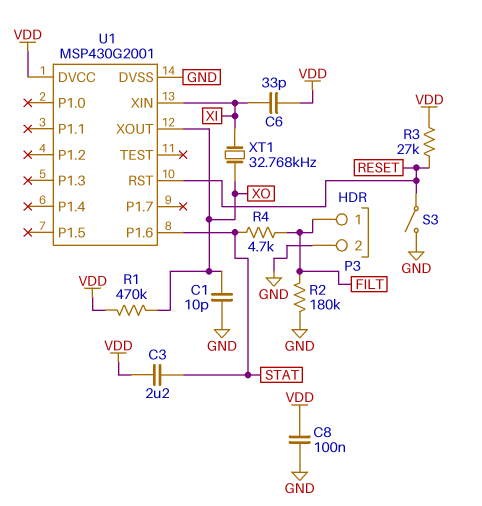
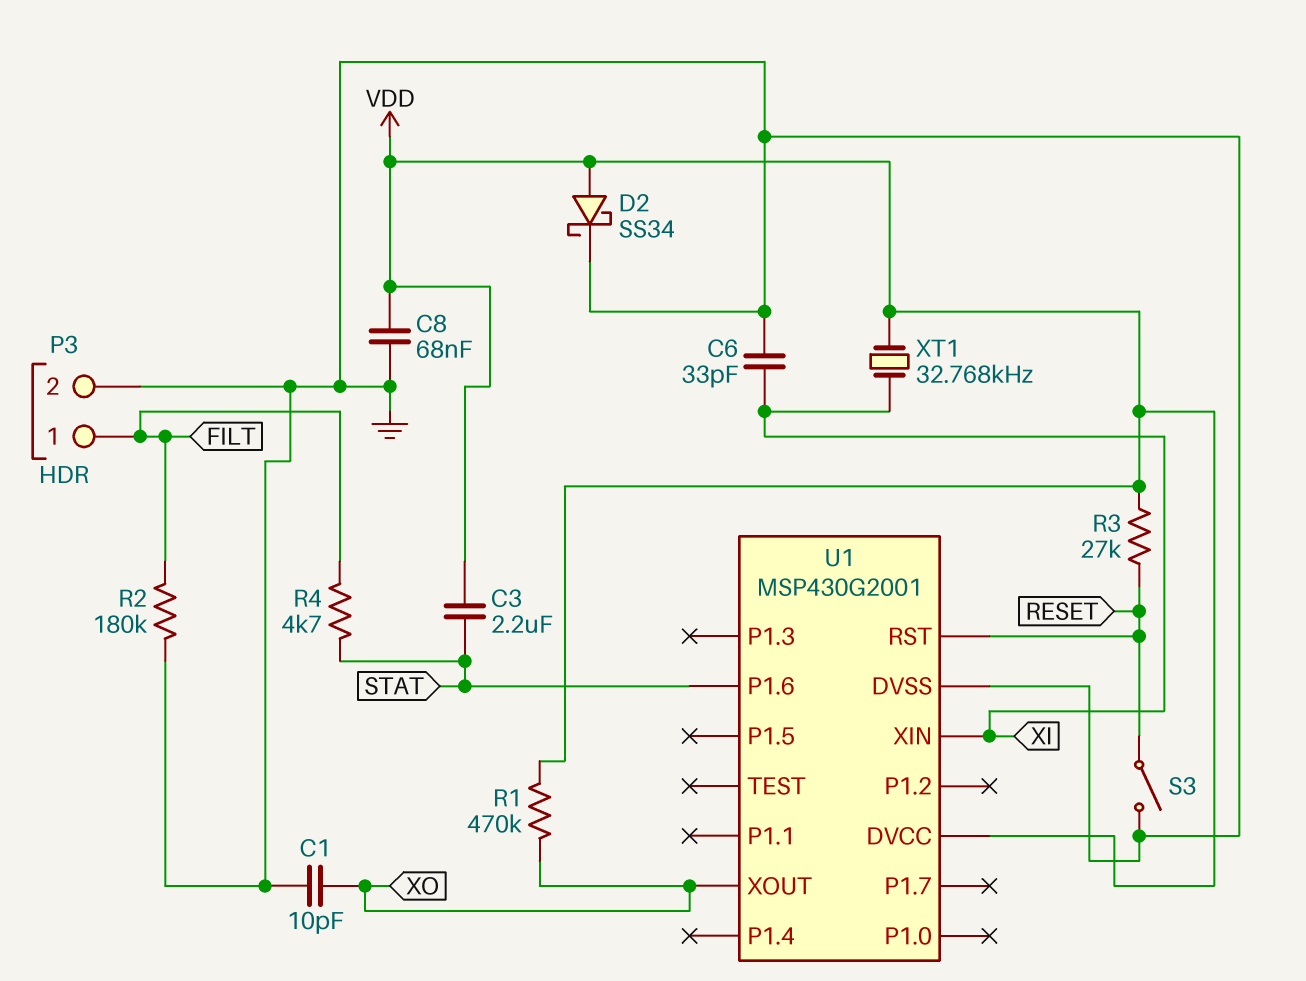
C6: 33pF (VDD, XI) -> 33pF (GND, XI)
C8: 100nF (GND, VDD) -> 68nF (GND, VDD)
D2: none -> schottky SS34 (A VDD, K GND)
XT1: 32.768kHz (XI, XO) -> 32.768kHz (VDD, XI)

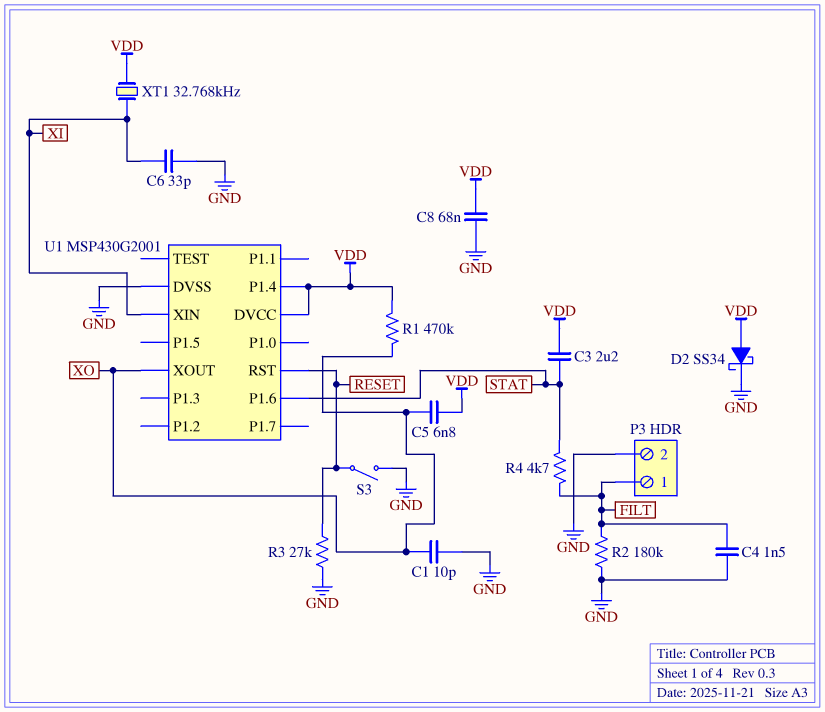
C4: none -> 1.5nF (FILT, GND)
C5: none -> 6.8nF (VDD, XO)
R3: 27k (RESET, VDD) -> 27k (GND, RESET)
U1 pin P1.4: none -> VDD

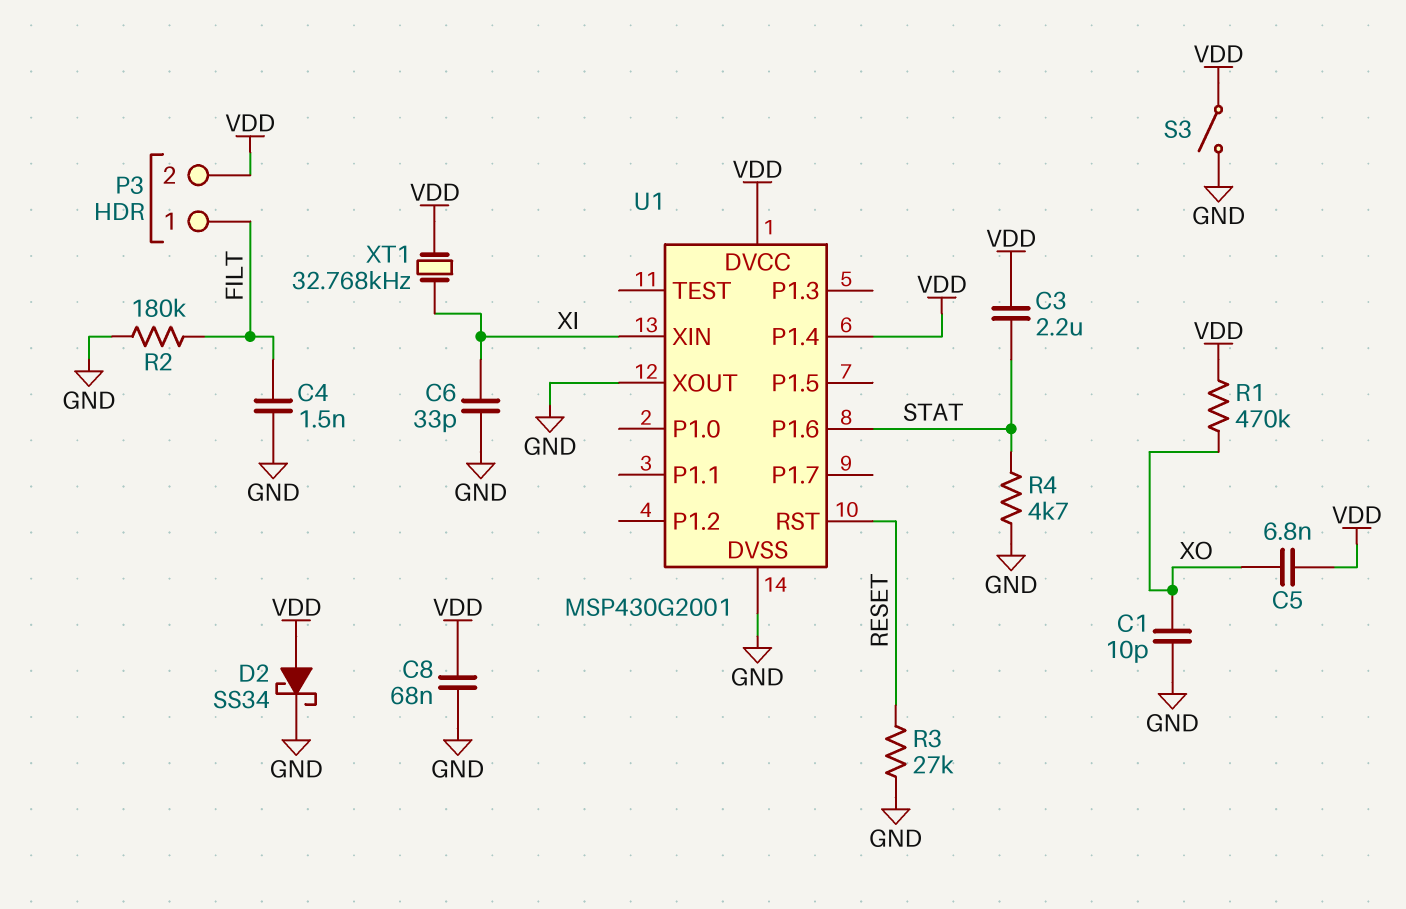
P3 pin 2: GND -> VDD
R4: 4.7k (FILT, STAT) -> 4.7k (GND, STAT)
S3: switch (GND, RESET) -> switch (GND, VDD)
U1 pin XOUT: XO -> GND

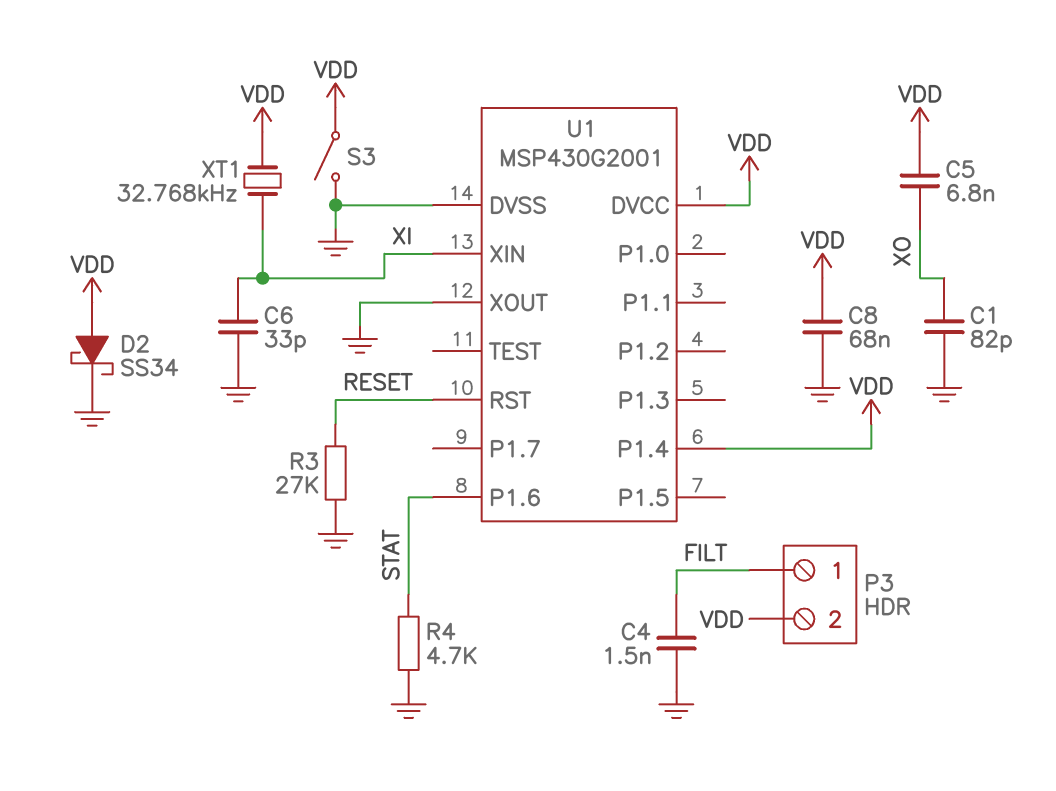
C1: 10pF (GND, XO) -> 82pF (GND, XO)
C3: 2.2uF (STAT, VDD) -> none
R1: 470k (VDD, XO) -> none
R2: 180k (FILT, GND) -> none

